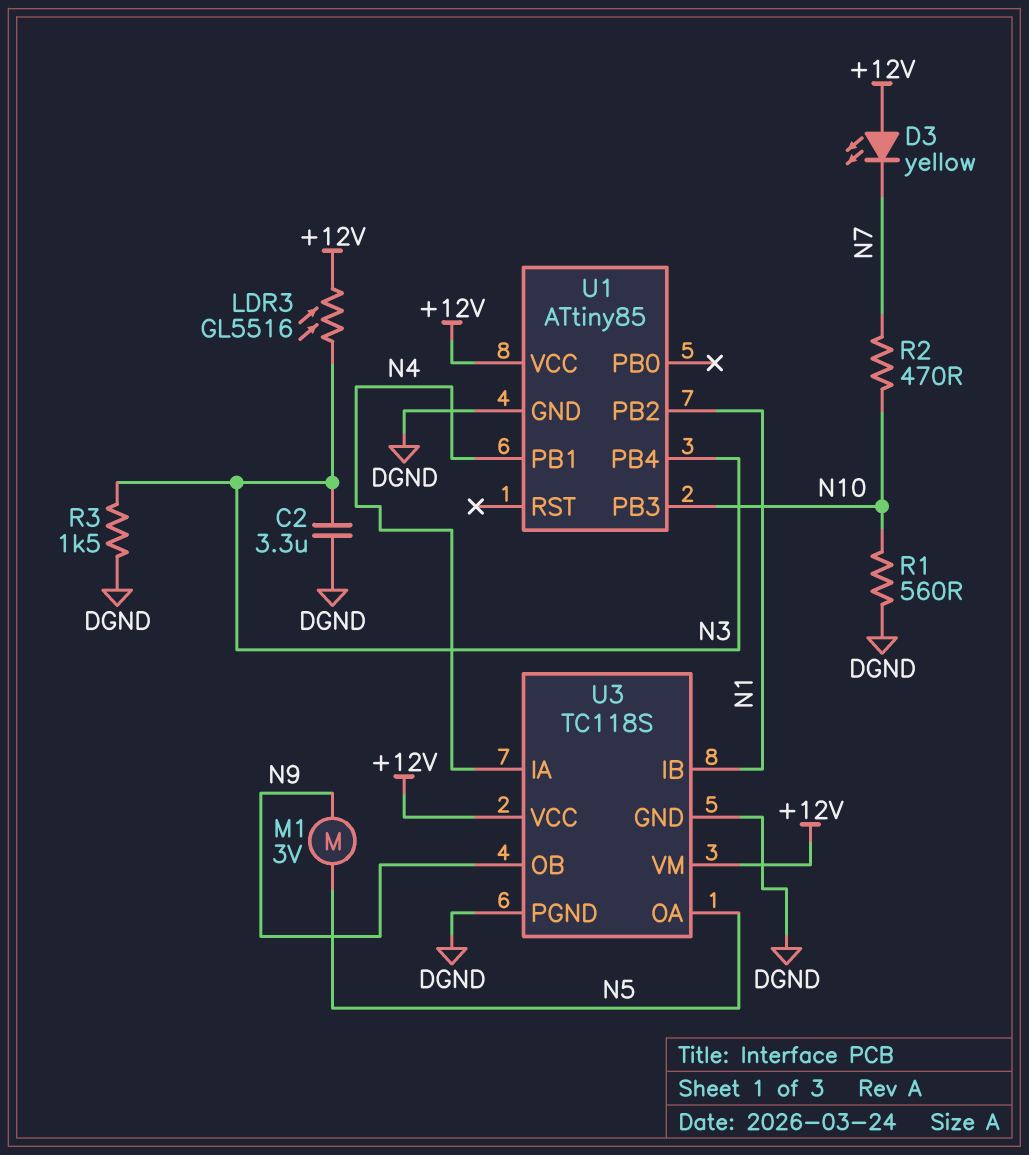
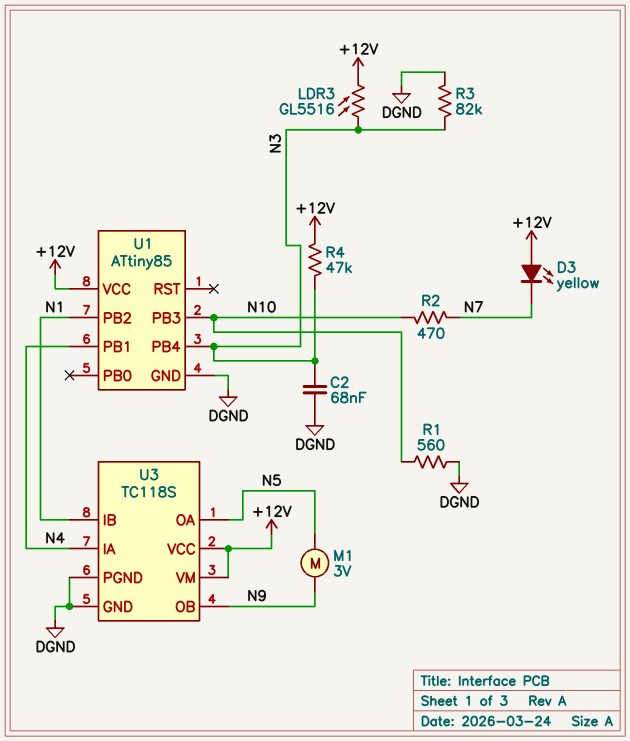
C2: 3.3uF (DGND, N3) -> 68nF (DGND, N3)
R3: 1.5k (DGND, N3) -> 82k (DGND, N3)
R4: none -> 47k (+12V, N3)

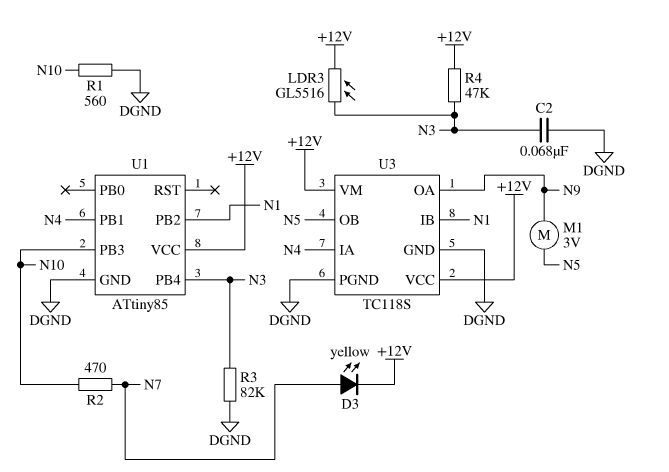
D3: LED yellow (A +12V, K N7) -> LED yellow (A N7, K +12V)
U3 pin OA: N5 -> N9
U3 pin OB: N9 -> N5

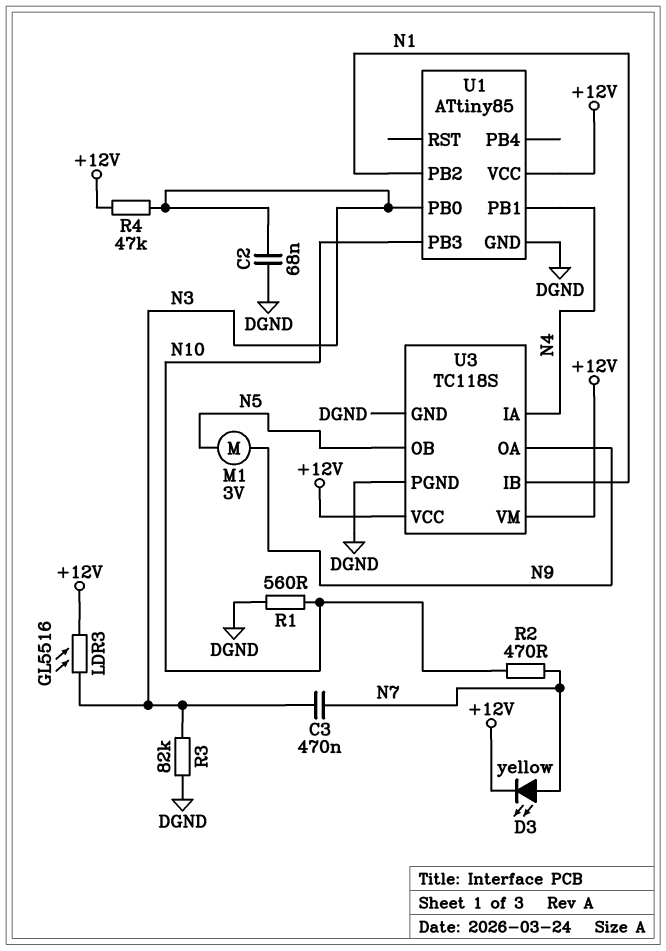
C3: none -> 470nF (N3, N7)
U1 pin PB0: none -> N3
U1 pin PB4: N3 -> none

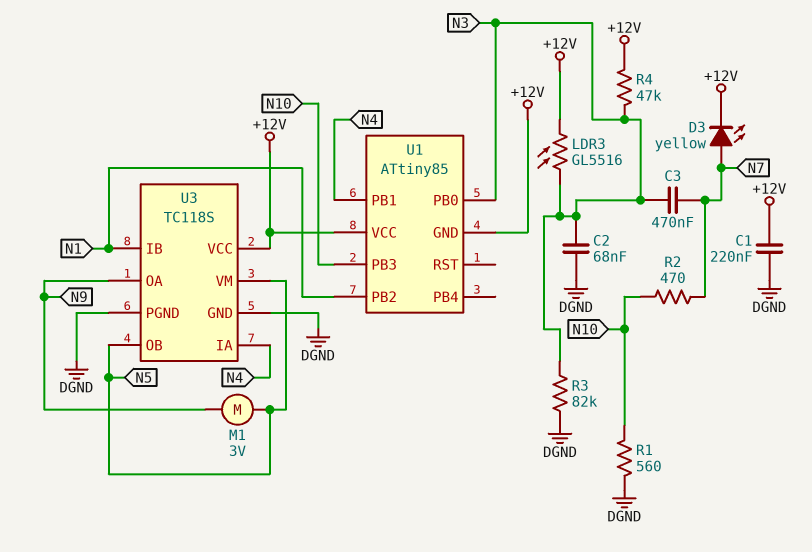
C1: none -> 220nF (+12V, DGND)
U1 pin GND: DGND -> +12V
U3 pin VM: +12V -> N5

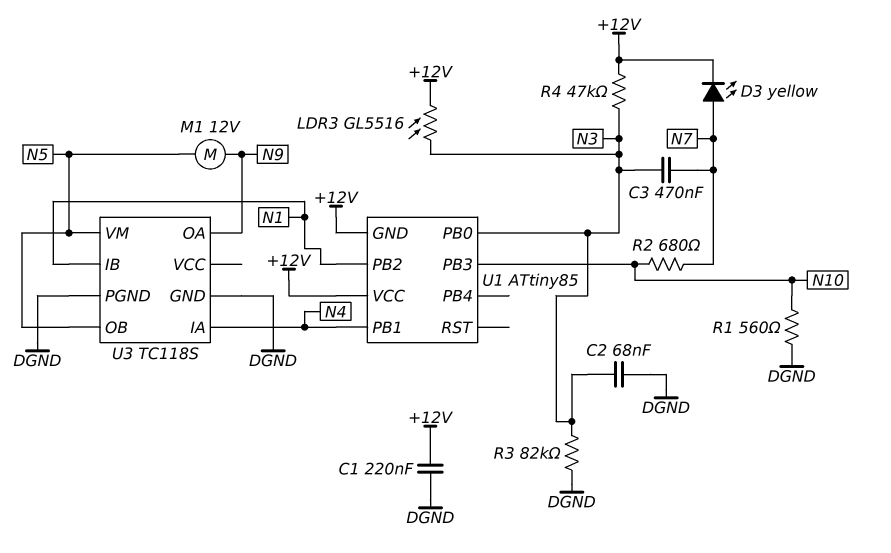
M1: motor 3V (N5, N9) -> motor 12V (N5, N9)
R2: 470 (N7, N10) -> 680 (N7, N10)
U3 pin VCC: +12V -> none

